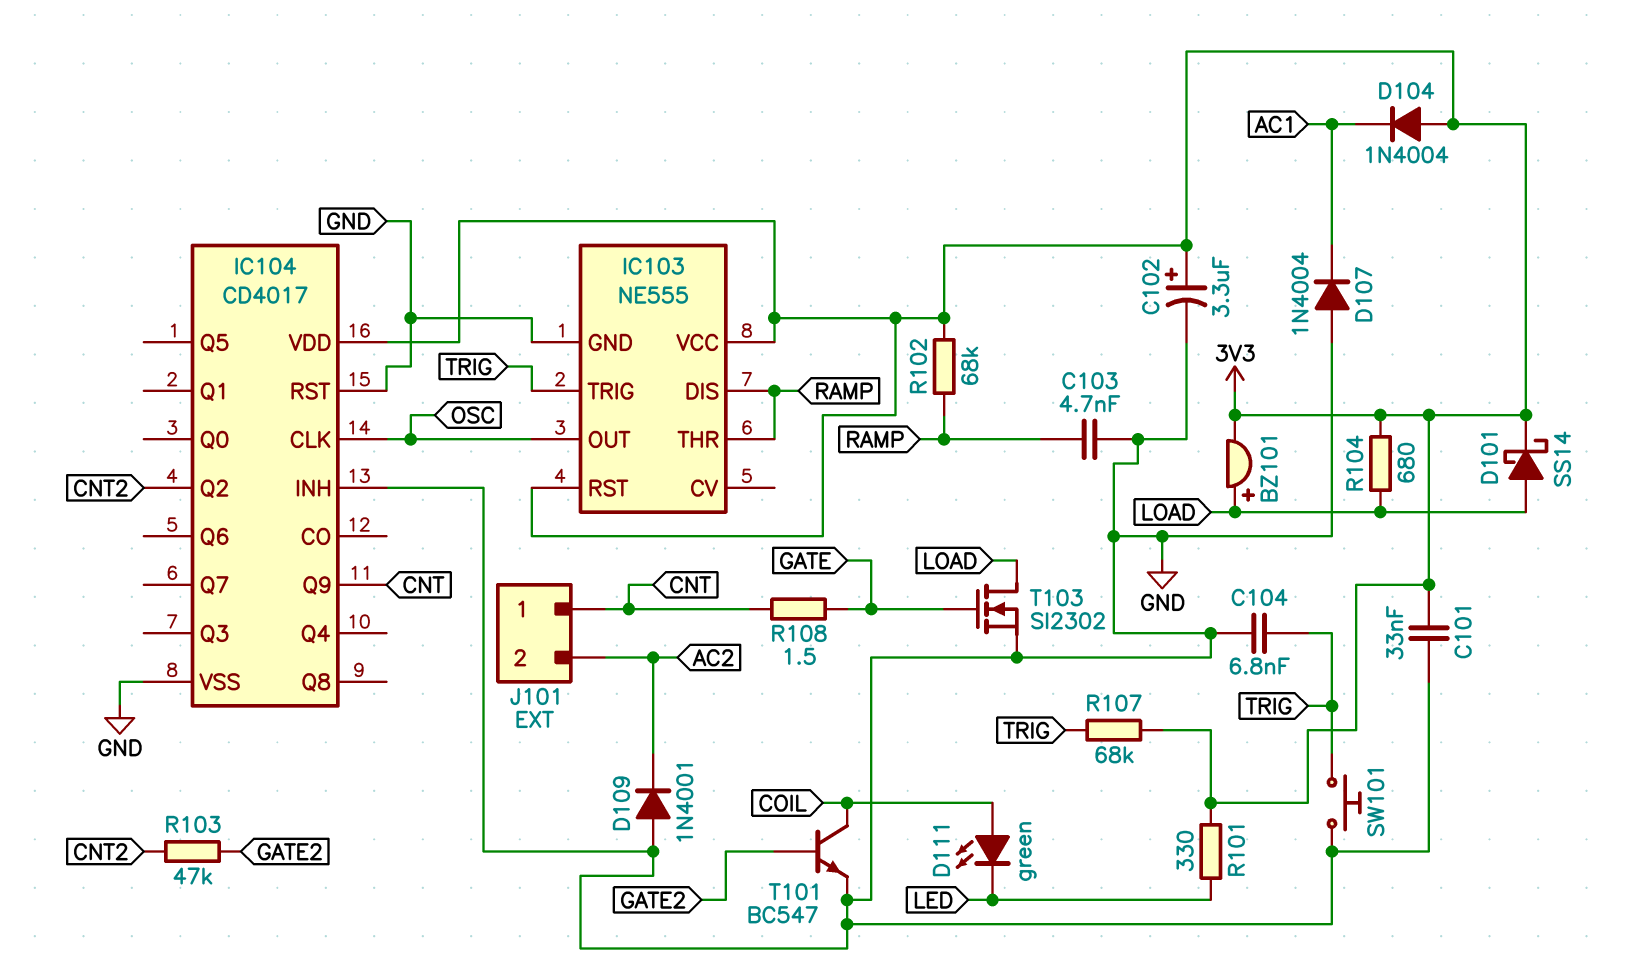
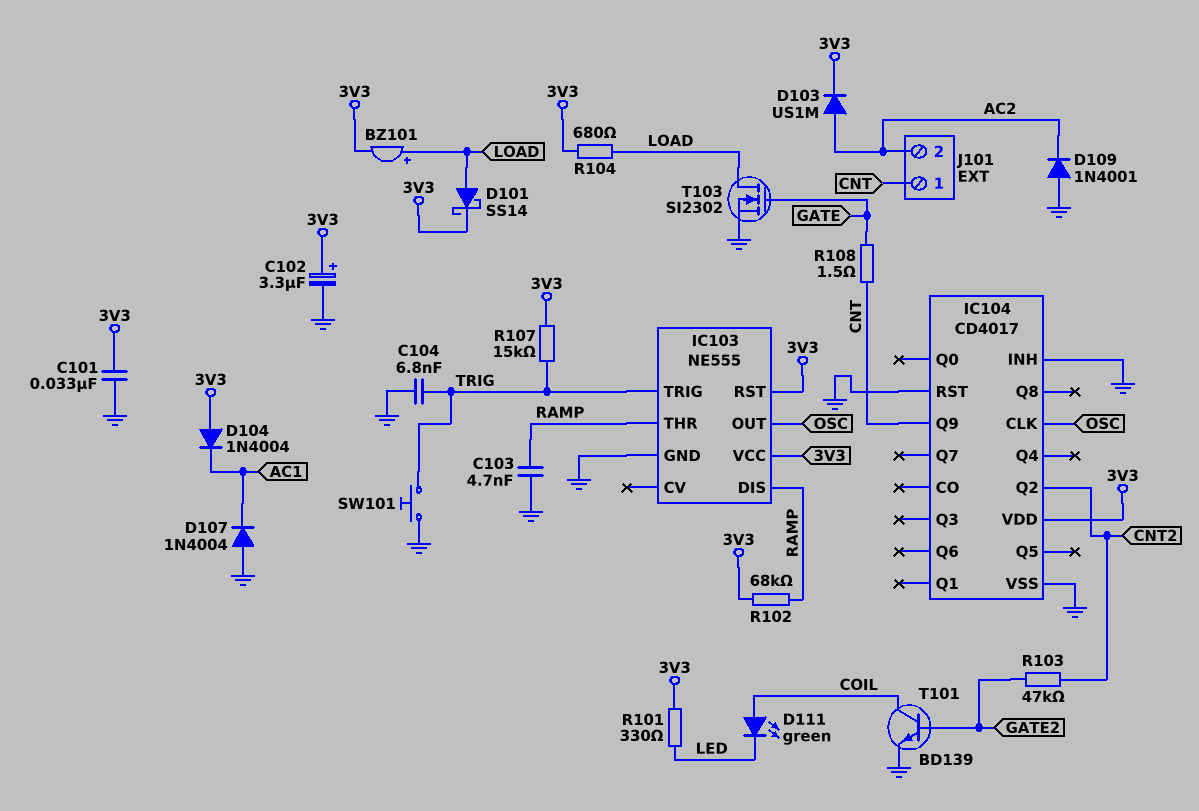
D103: none -> diode US1M (A AC2, K 3V3)
R107: 68k (3V3, TRIG) -> 15k (3V3, TRIG)
T101: NPN BC547 (B GATE2, C COIL, E GND) -> NPN BD139 (B GATE2, C COIL, E GND)

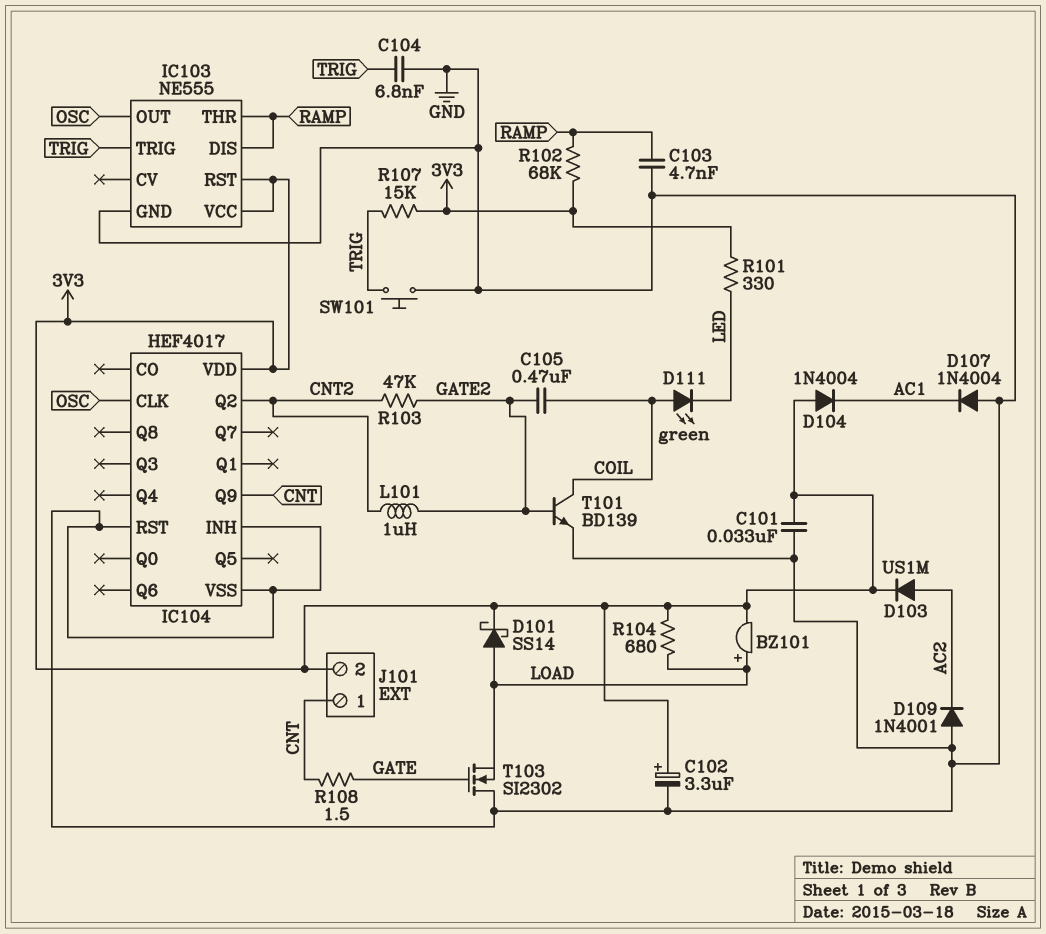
C105: none -> 470nF (COIL, GATE2)
IC104: CD4017 -> HEF4017
J101 pin 2: AC2 -> 3V3
L101: none -> 1uH (CNT2, GATE2)
T103: NMOS SI2302 (G GATE, D LOAD, S GND) -> NMOS SI2302 (G GATE, D GND, S LOAD)

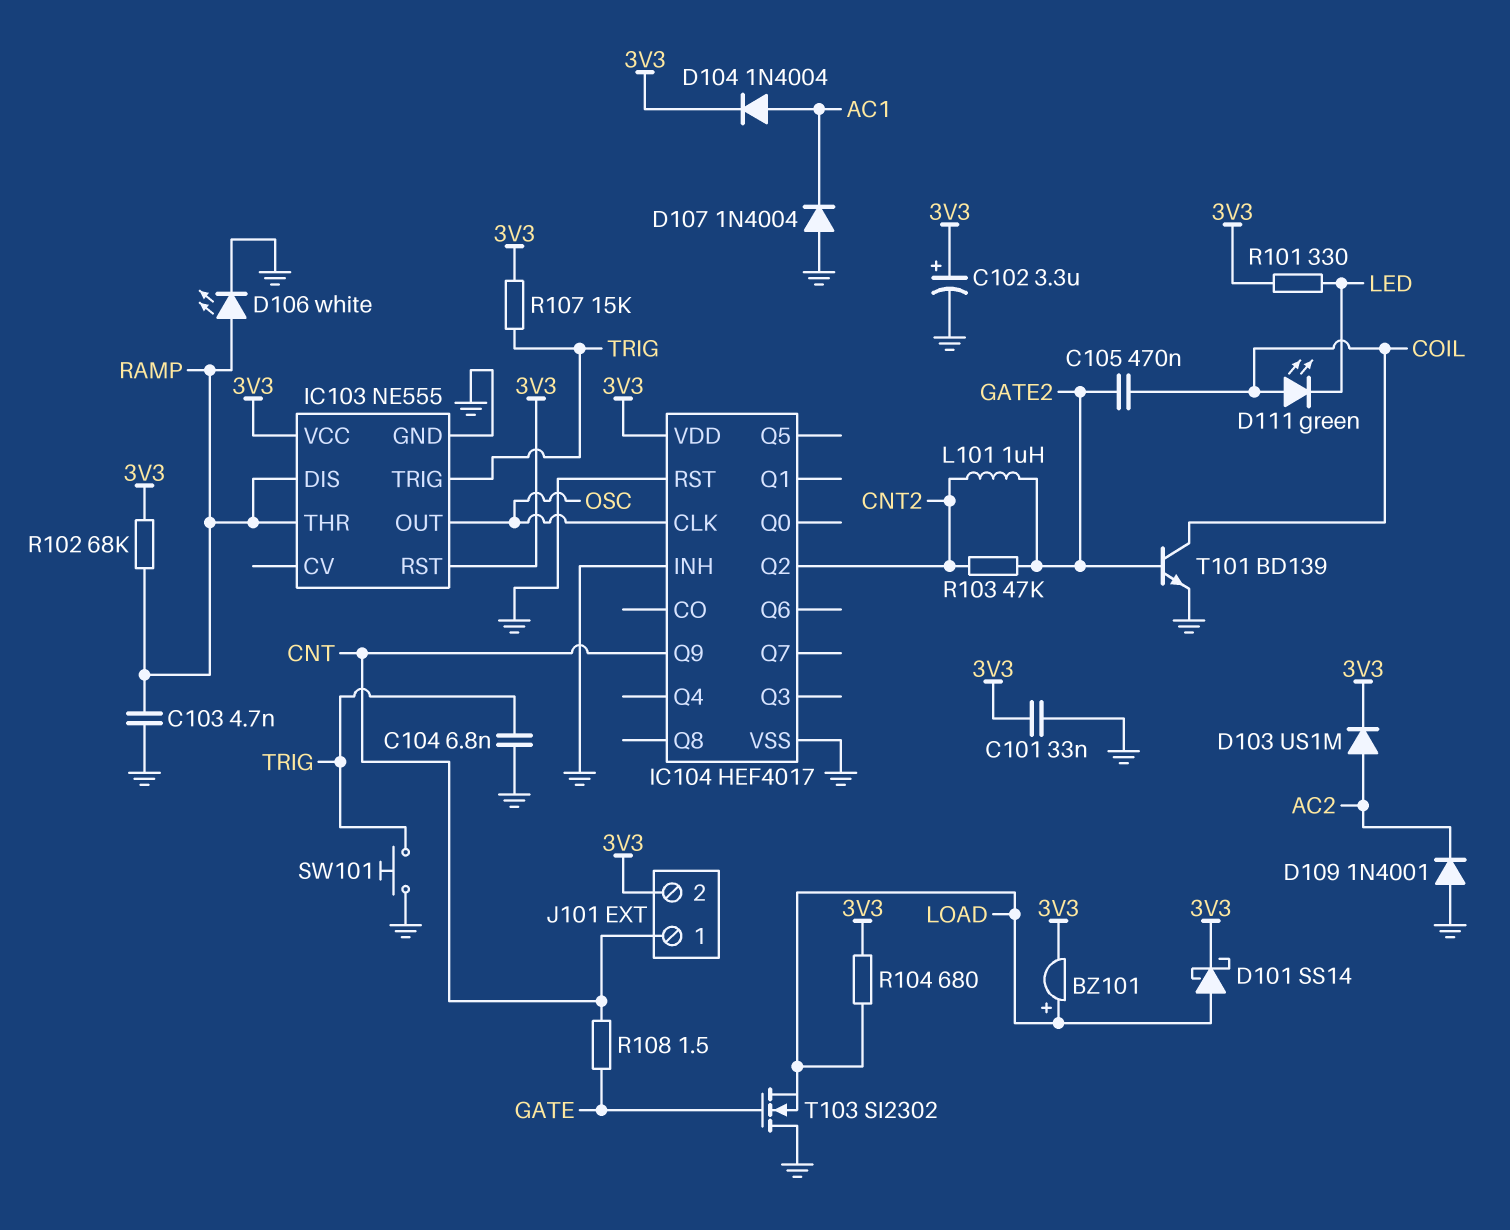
D104: diode 1N4004 (A 3V3, K AC1) -> diode 1N4004 (A AC1, K 3V3)
D106: none -> LED white (A RAMP, K GND)

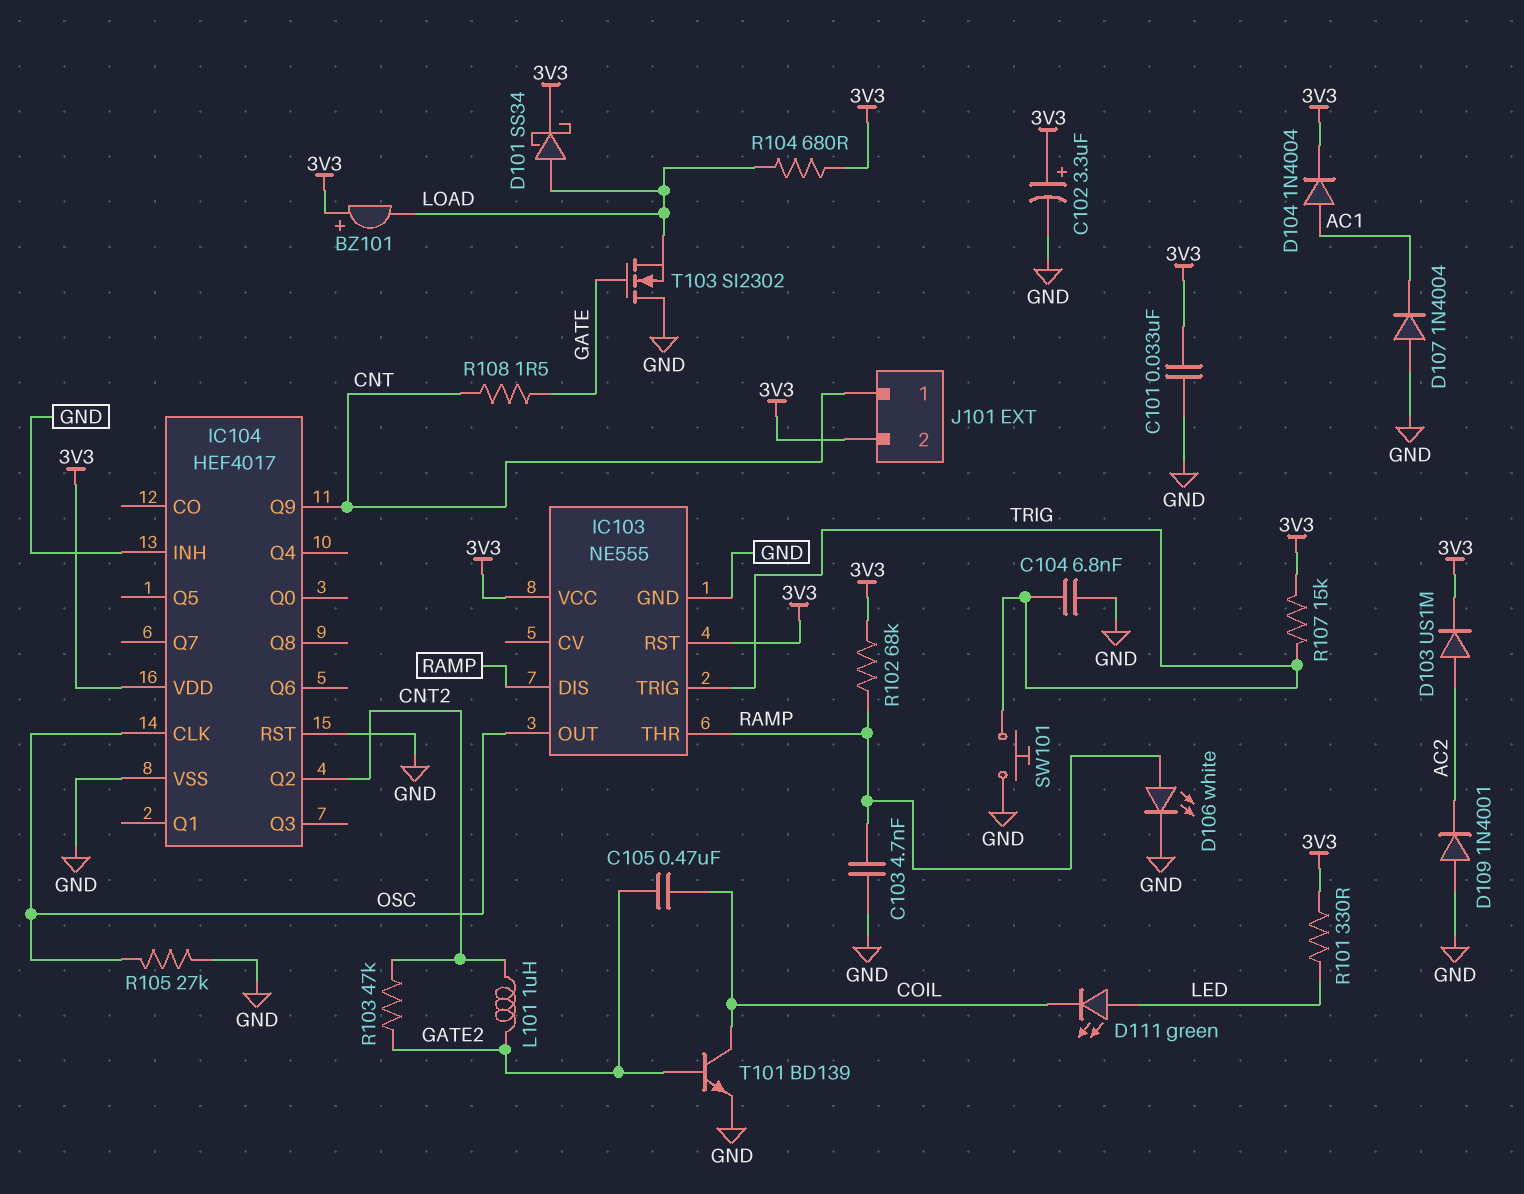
BZ101: buzzer (plus LOAD, minus 3V3) -> buzzer (plus 3V3, minus LOAD)
D101: schottky SS14 (A LOAD, K 3V3) -> schottky SS34 (A LOAD, K 3V3)
D111: LED green (A COIL, K LED) -> LED green (A LED, K COIL)
R105: none -> 27k (GND, OSC)

